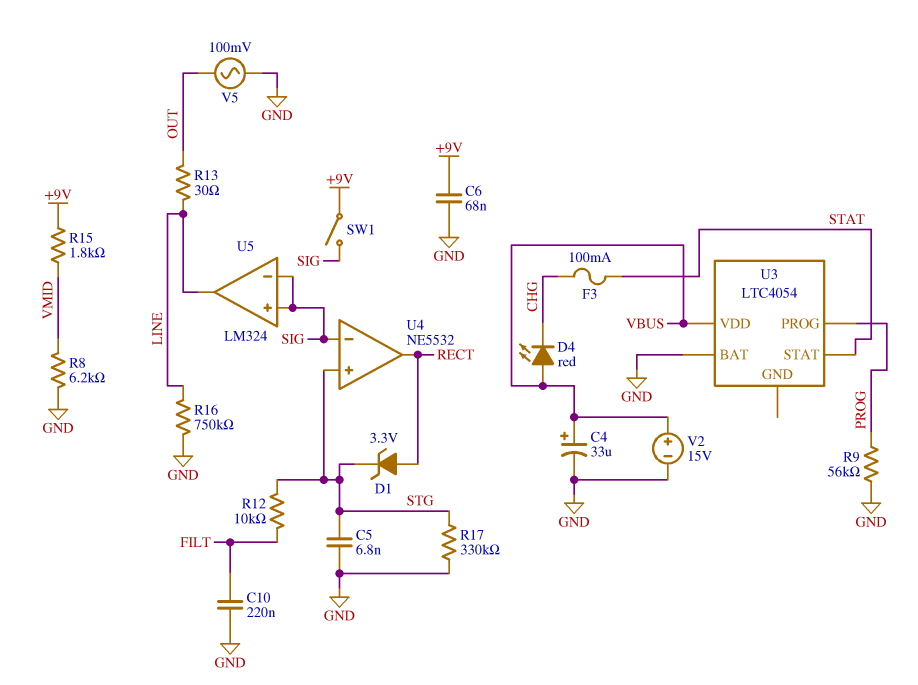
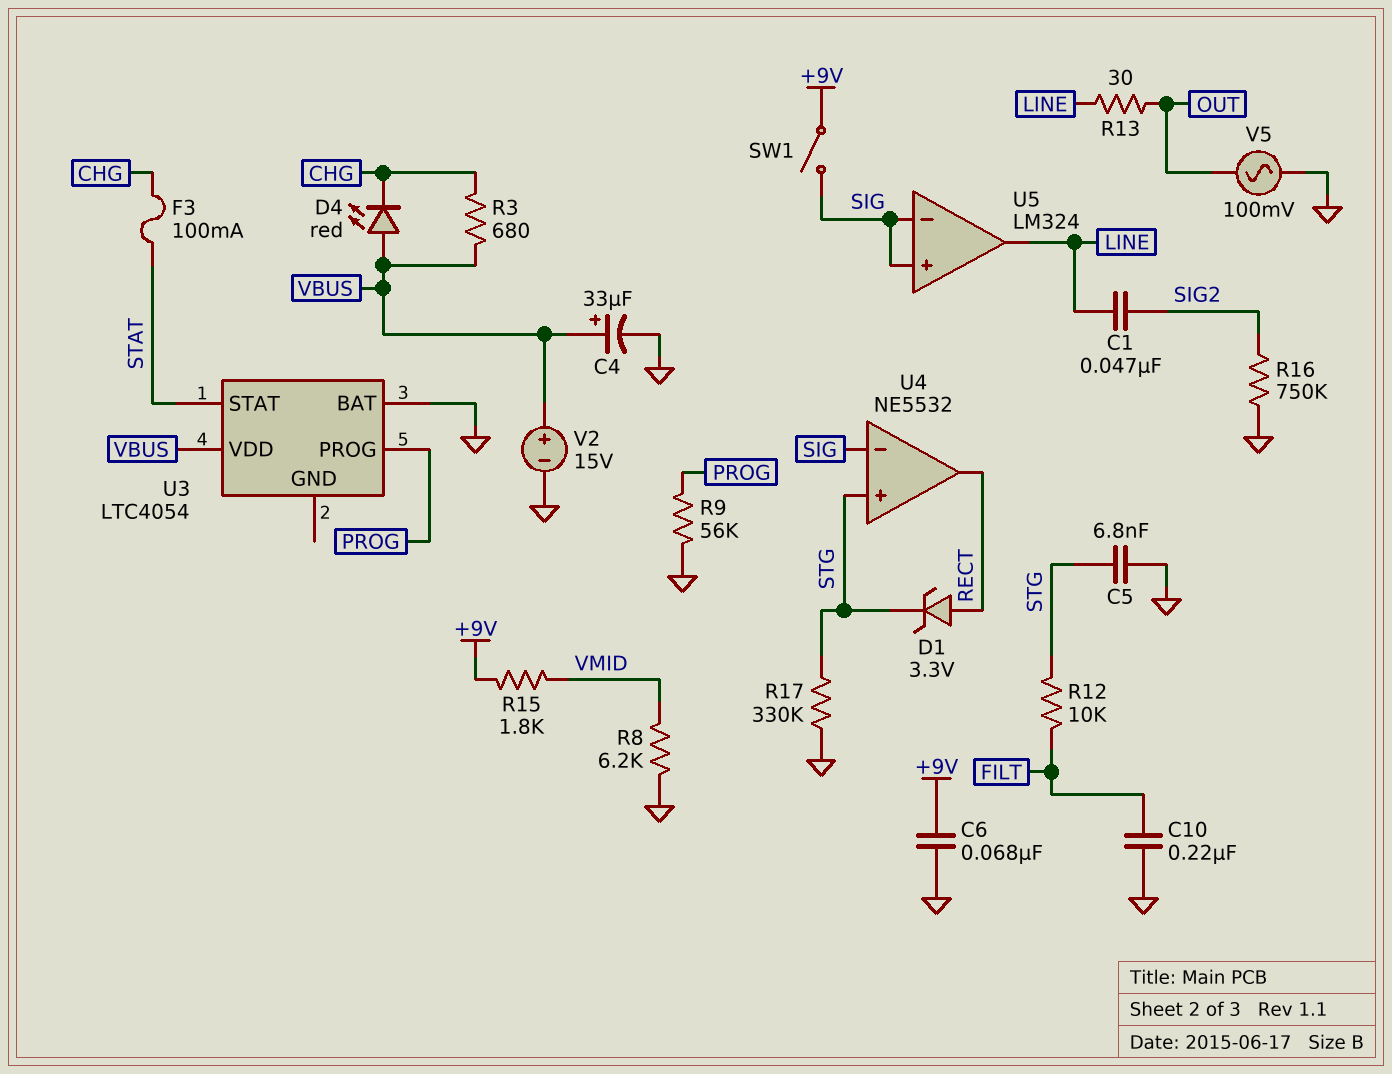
C1: none -> 47nF (LINE, SIG2)
R3: none -> 680 (CHG, VBUS)
R16: 750k (GND, LINE) -> 750k (GND, SIG2)

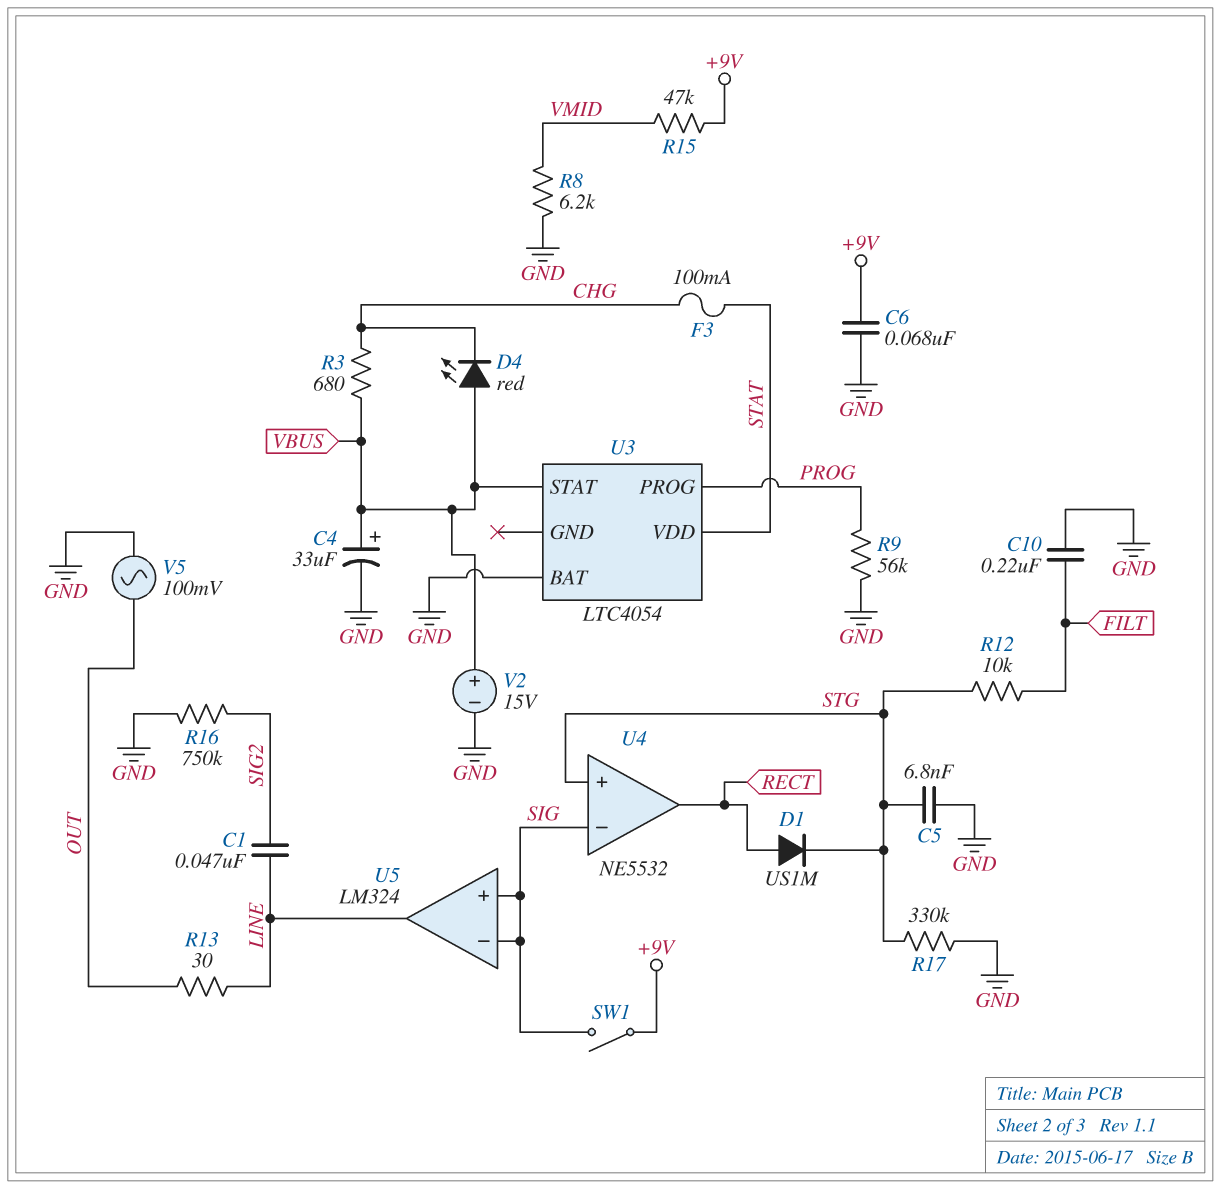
D1: zener 3.3V (A RECT, K STG) -> diode US1M (A RECT, K STG)
R15: 1.8k (+9V, VMID) -> 47k (+9V, VMID)
U3 pin STAT: STAT -> VBUS
U3 pin VDD: VBUS -> STAT

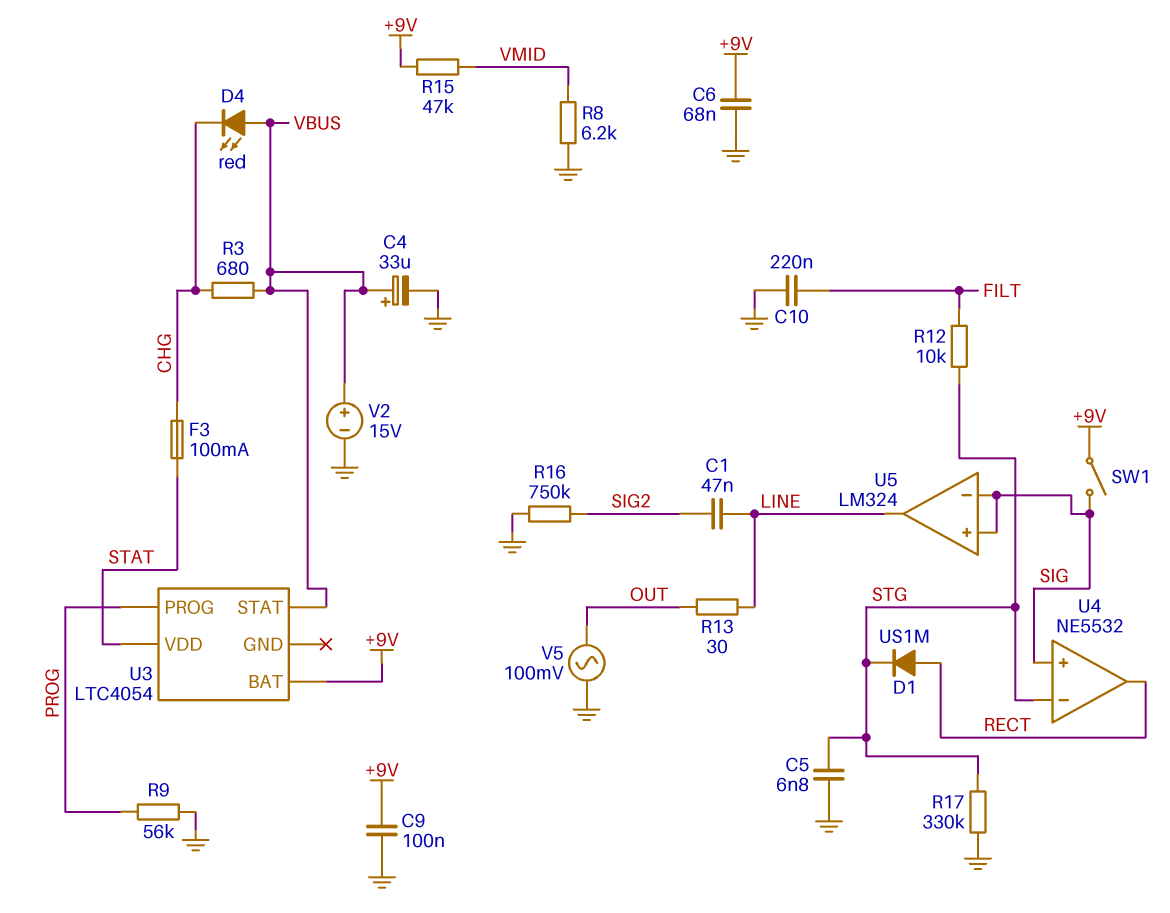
C9: none -> 100nF (+9V, GND)
U3 pin BAT: GND -> +9V
U4 pin in+: STG -> SIG
U4 pin in-: SIG -> STG

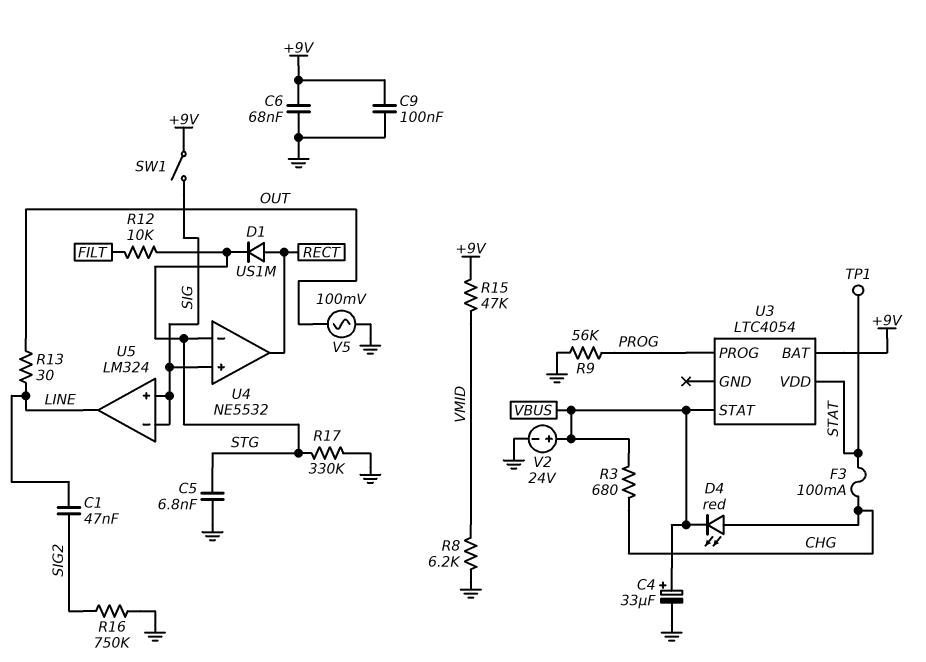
C10: 220nF (FILT, GND) -> none
D4: LED red (A VBUS, K CHG) -> LED red (A CHG, K VBUS)
TP1: none -> test point (STAT)
V2: 15V (plus VBUS, minus GND) -> 24V (plus VBUS, minus GND)

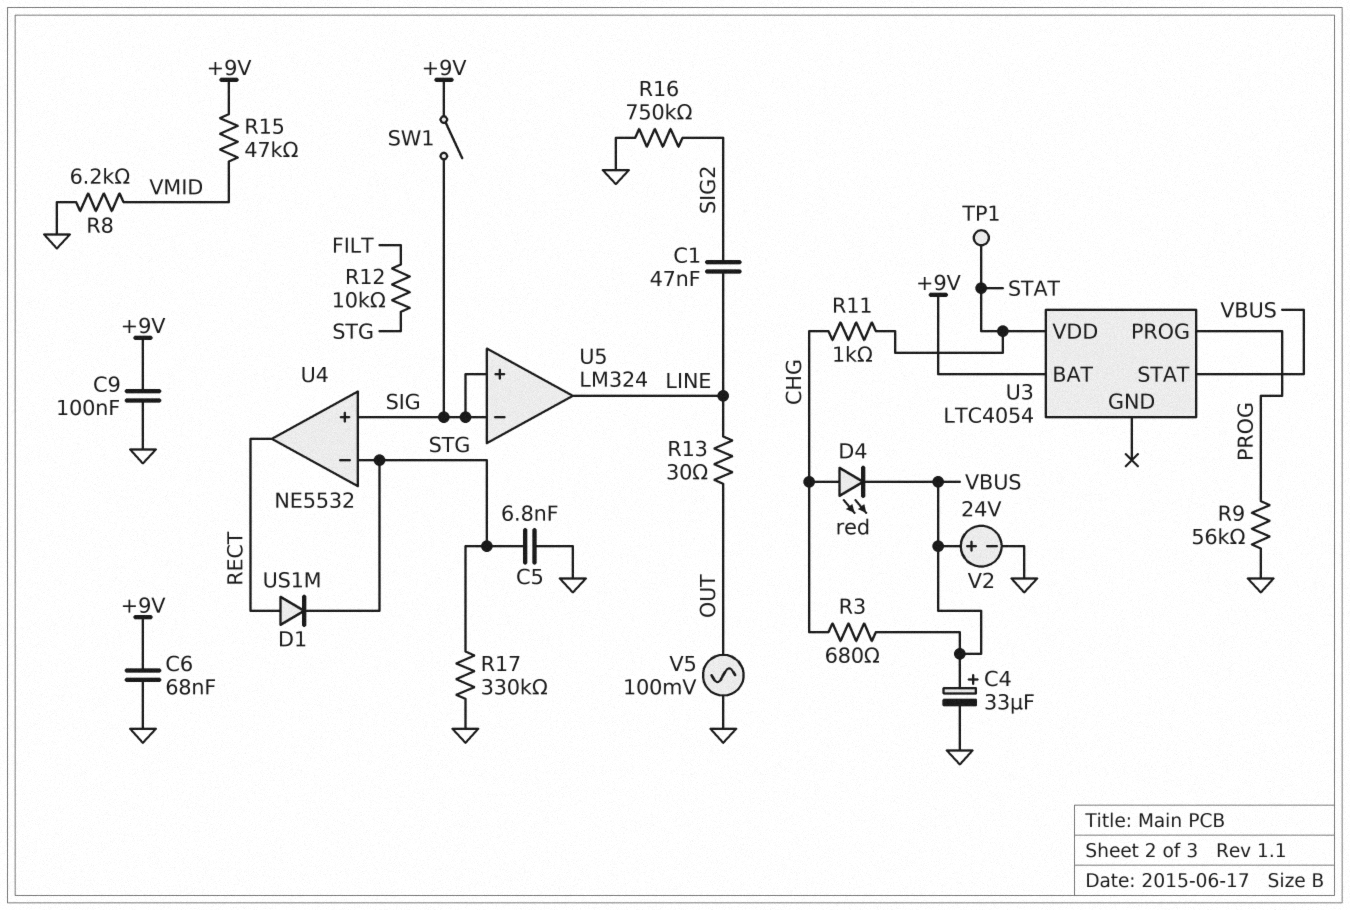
F3: 100mA (CHG, STAT) -> none
R11: none -> 1k (CHG, STAT)

